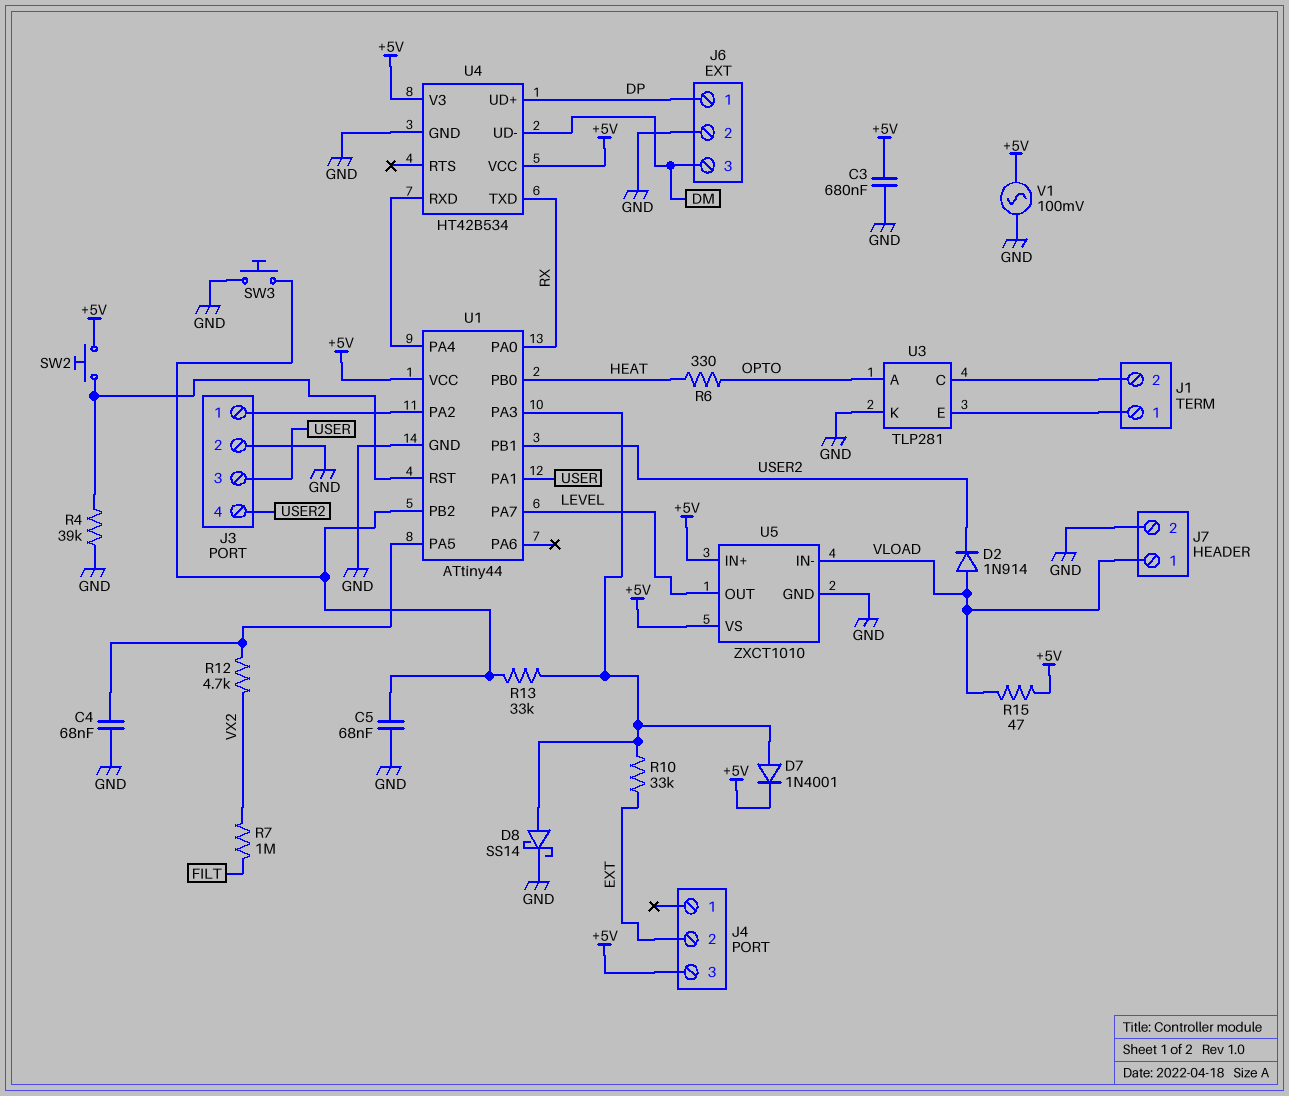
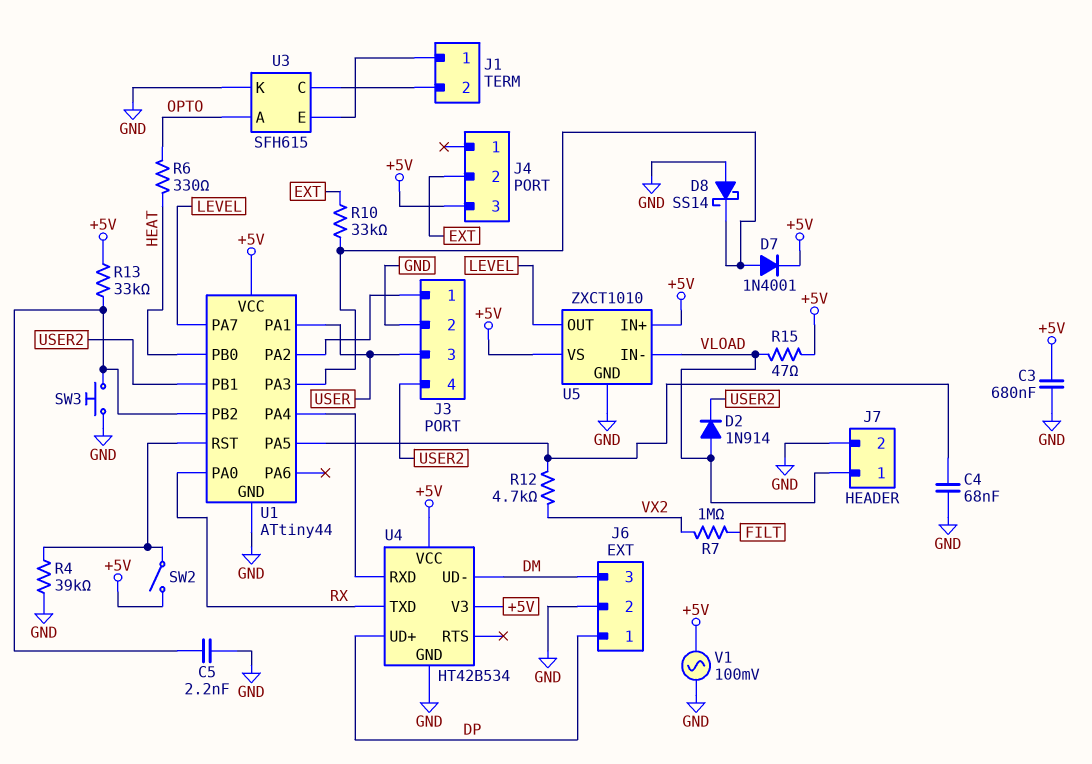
C5: 68nF (GND, U1/PB2) -> 2.2nF (GND, U1/PB2)
D8: schottky SS14 (A U1/PA3, K GND) -> schottky SS14 (A GND, K U1/PA3)
R13: 33k (U1/PA3, U1/PB2) -> 33k (+5V, U1/PB2)
SW2: button (+5V, U1/RST) -> switch (+5V, U1/RST)
U3: TLP281 -> SFH615

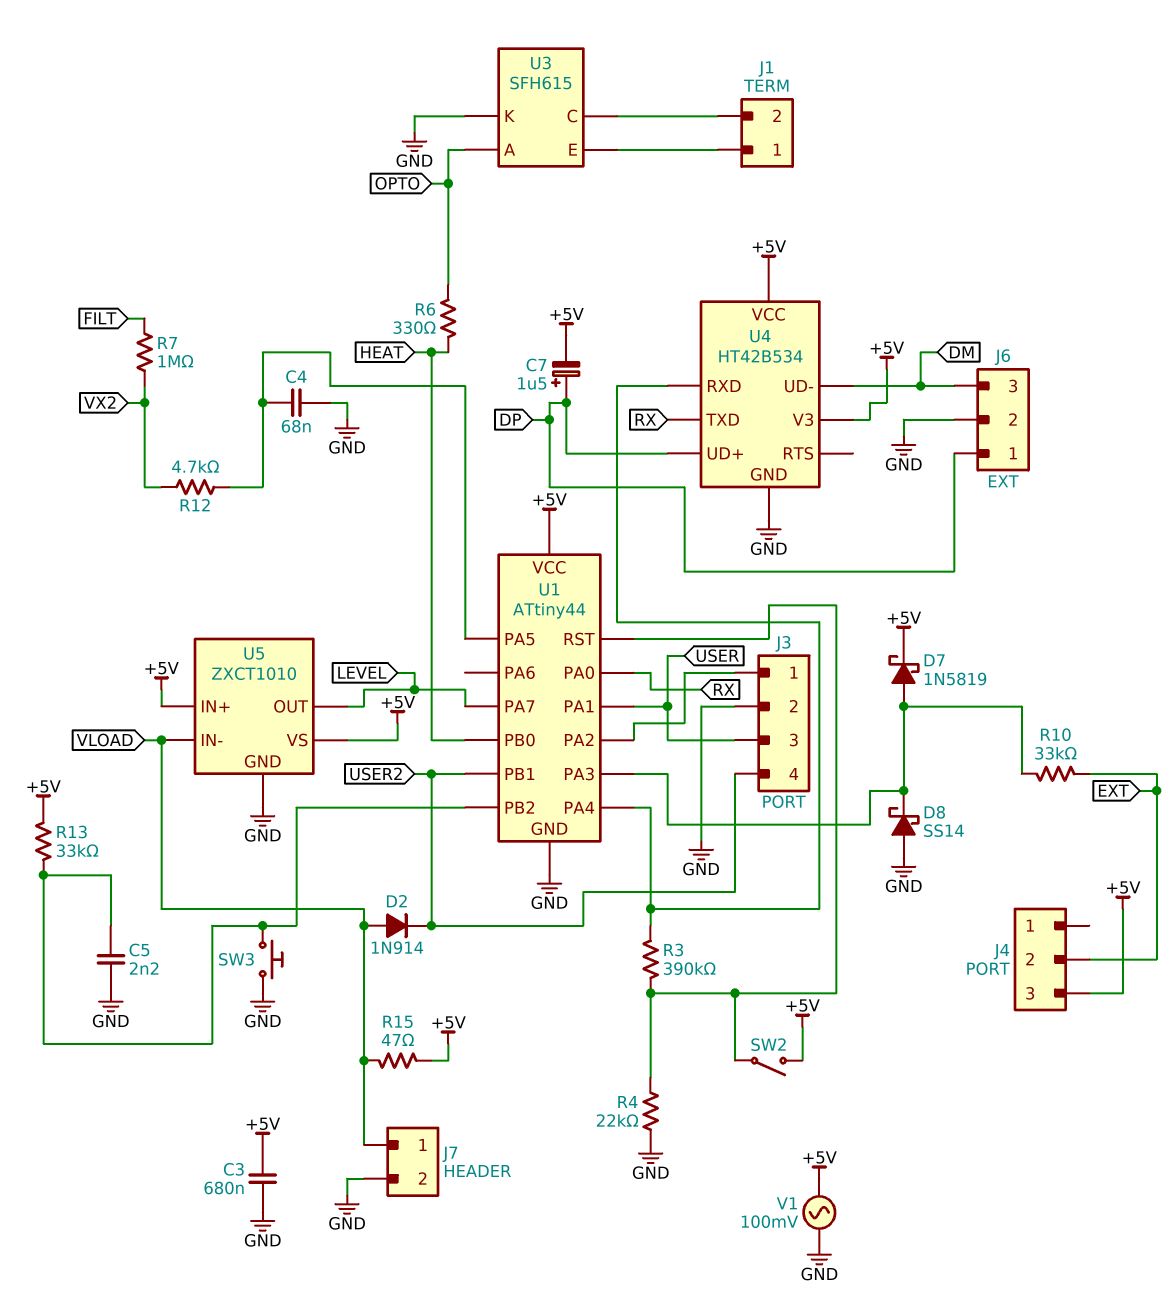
C7: none -> 1.5uF (plus DP, minus +5V)
D7: diode 1N4001 (A U1/PA3, K +5V) -> schottky 1N5819 (A U1/PA3, K +5V)
R3: none -> 390k (U1/PA4, U1/RST)
R4: 39k (GND, U1/RST) -> 22k (GND, U1/RST)

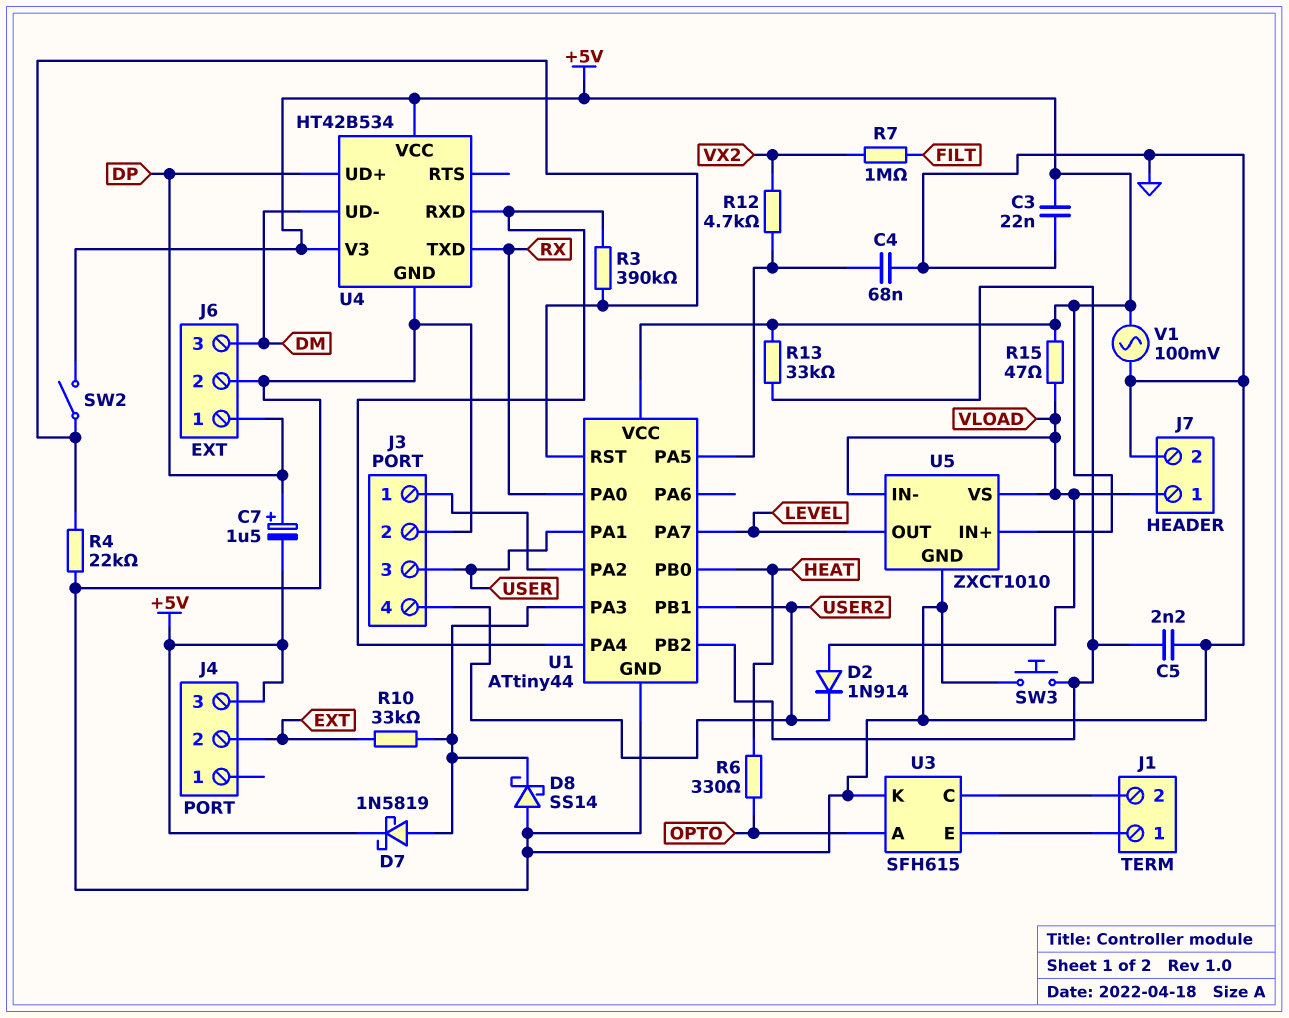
C3: 680nF (+5V, GND) -> 22nF (+5V, GND)
U5 pin VS: +5V -> VLOAD

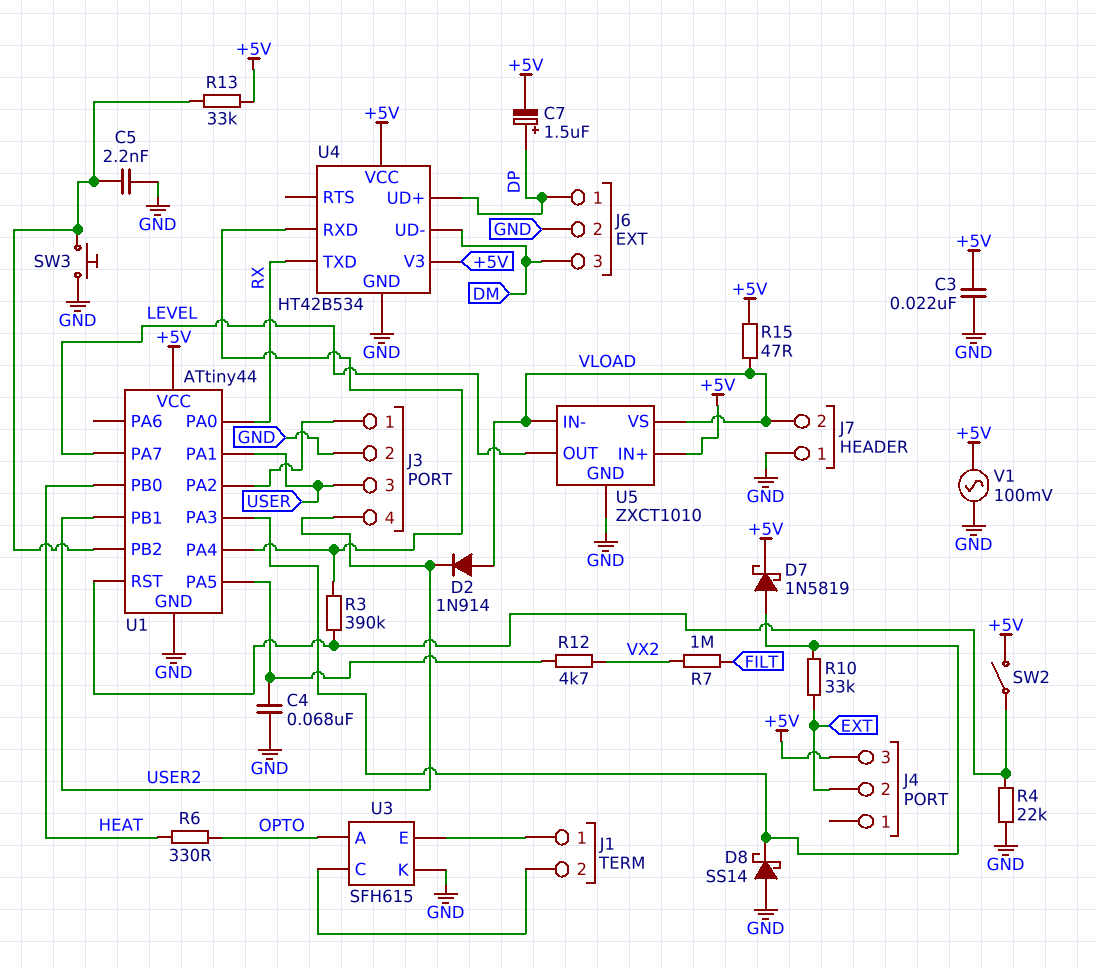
J7 pin 1: VLOAD -> GND
J7 pin 2: GND -> VLOAD

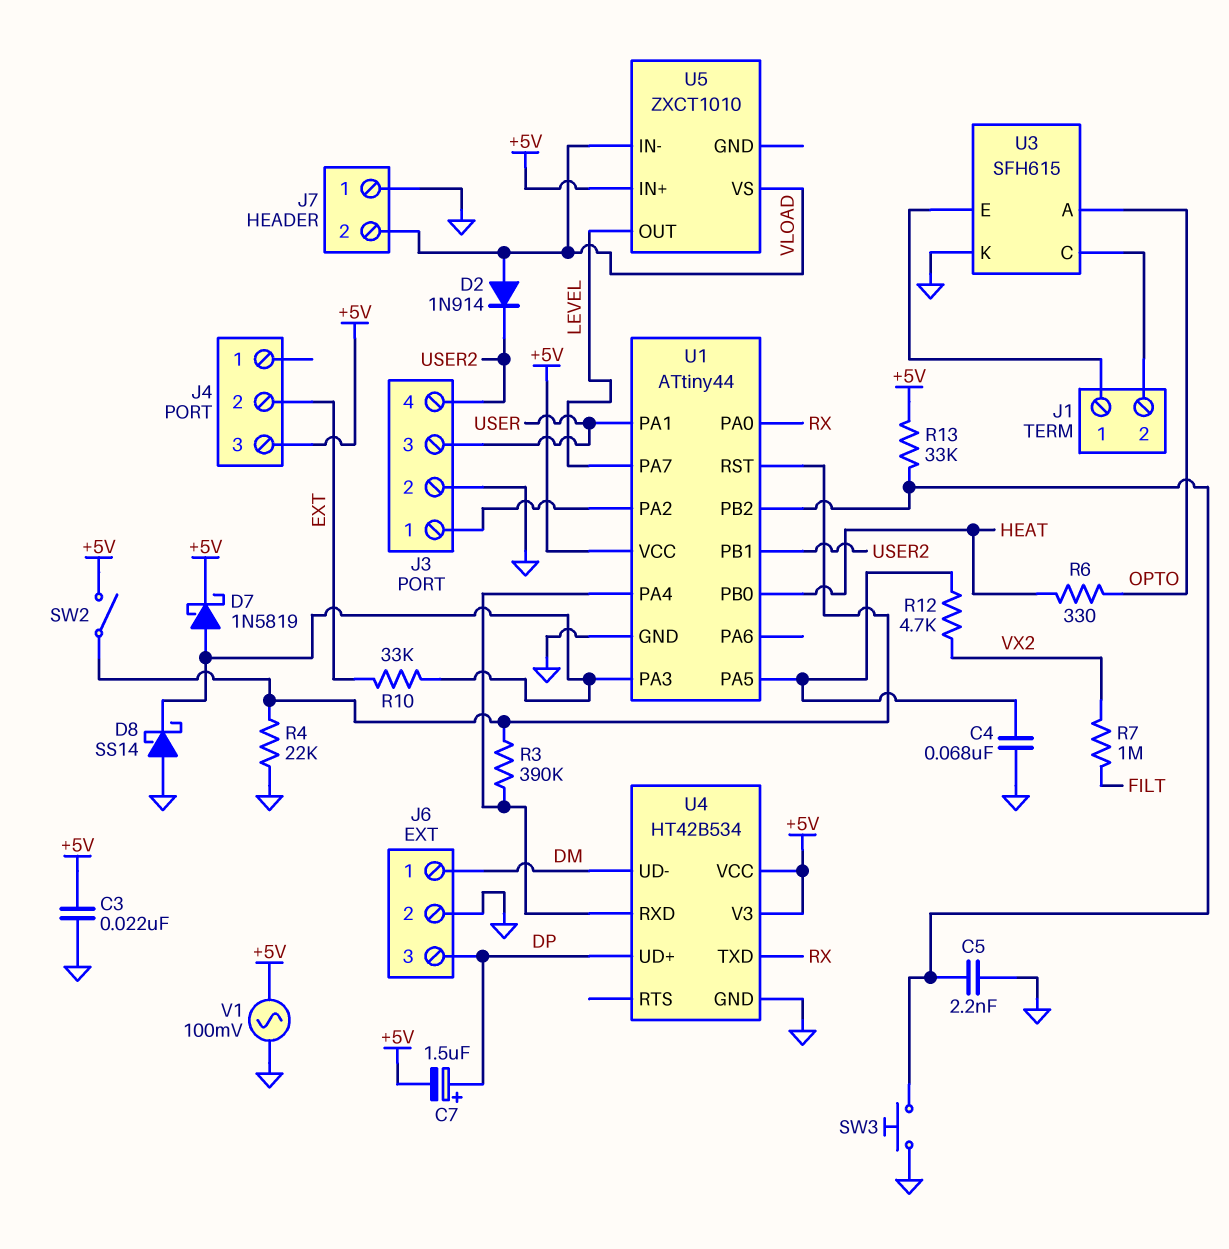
J6 pin 1: DP -> DM
J6 pin 3: DM -> DP
R15: 47 (+5V, VLOAD) -> none
U5 pin GND: GND -> none

